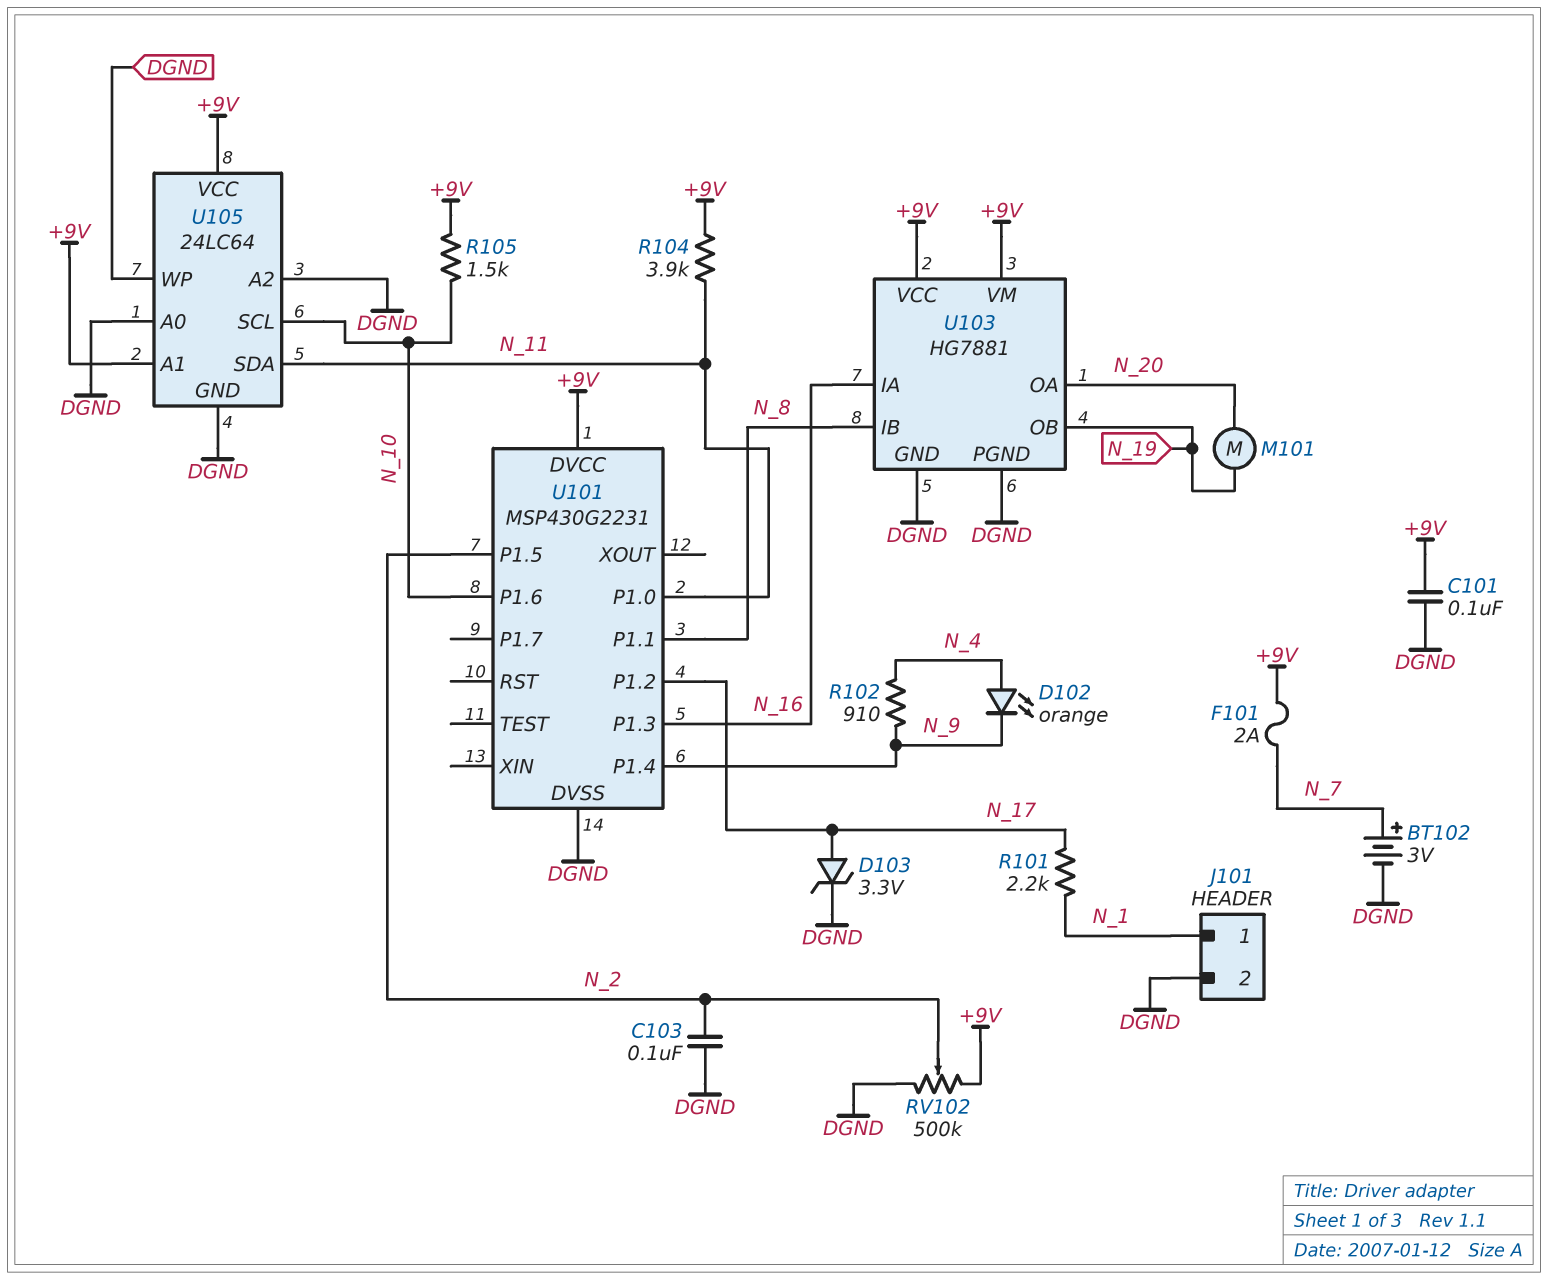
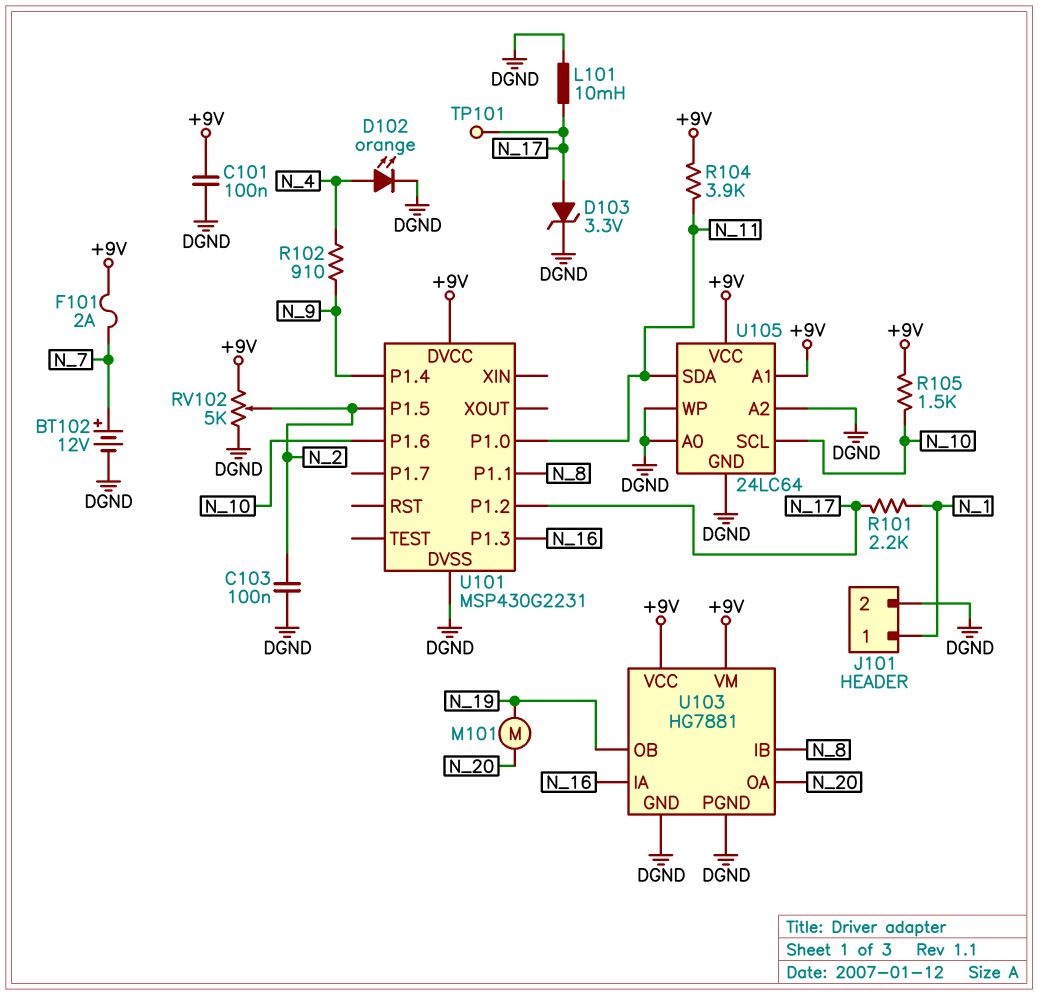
BT102: 3V (plus N_7, minus DGND) -> 12V (plus N_7, minus DGND)
D102: LED orange (A N_4, K N_9) -> LED orange (A N_4, K DGND)
L101: none -> 10mH (DGND, N_17)
RV102: 500k (+9V, DGND, wiper N_2) -> 5k (+9V, DGND, wiper N_2)
TP101: none -> test point (N_17)

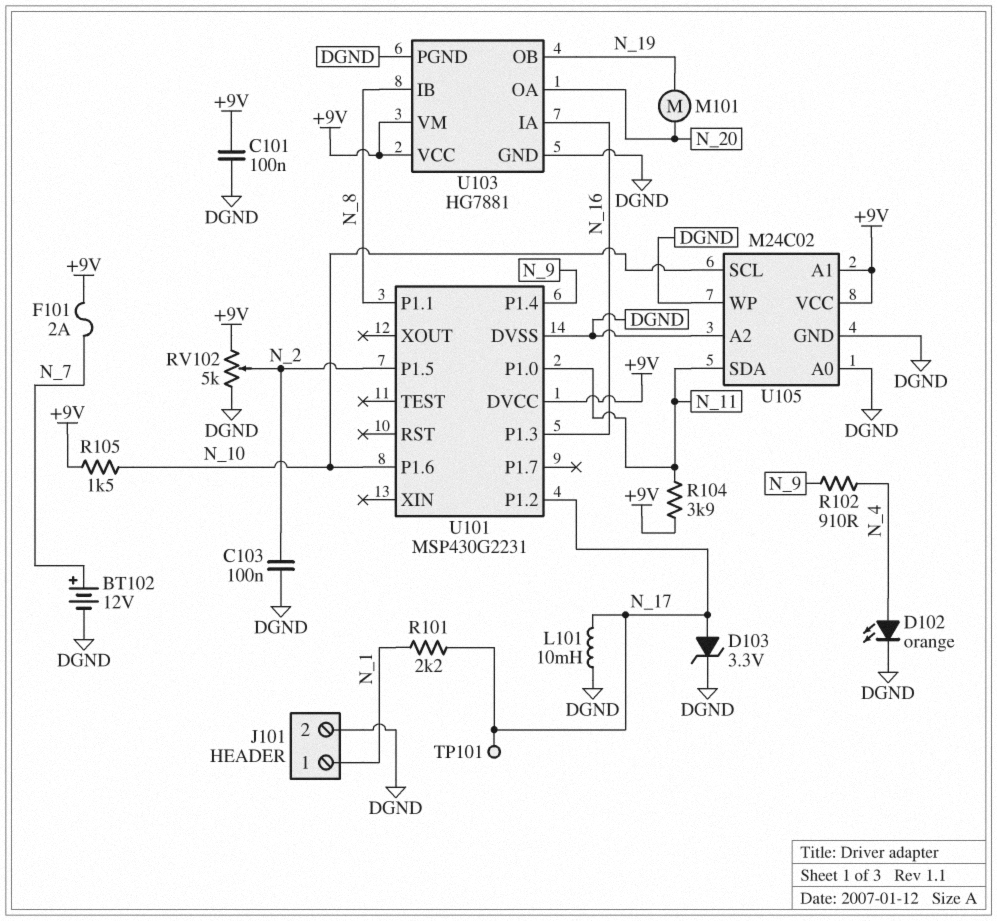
U105: 24LC64 -> M24C02

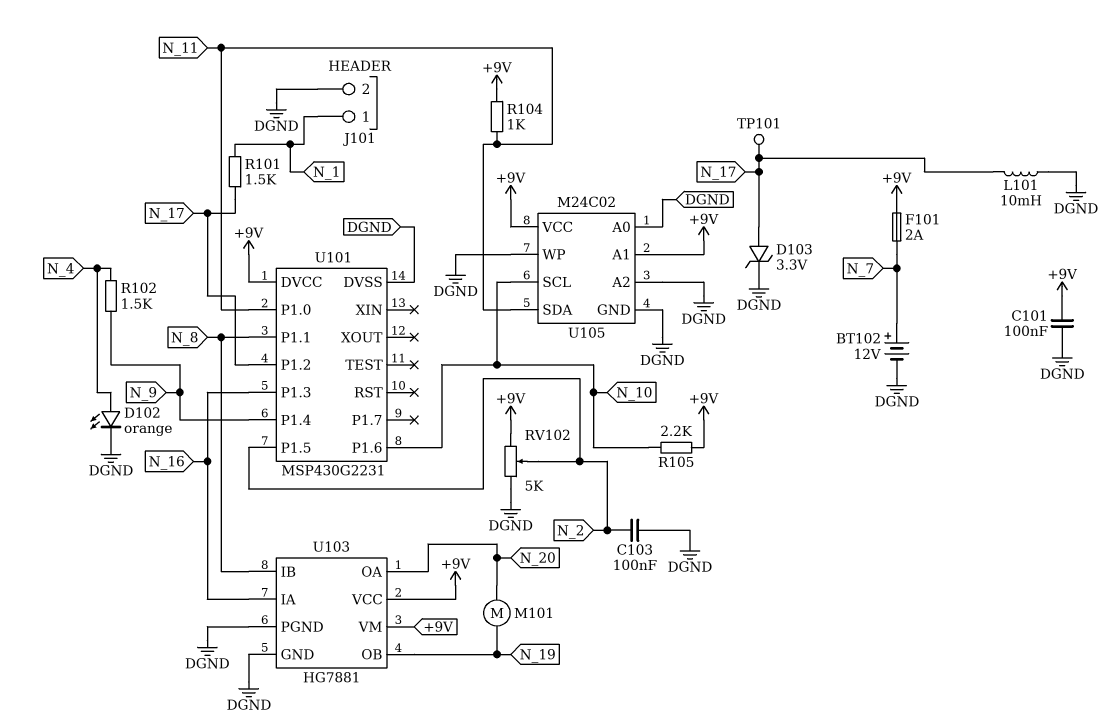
R101: 2.2k (N_1, N_17) -> 1.5k (N_1, N_17)
R102: 910 (N_4, N_9) -> 1.5k (N_4, N_9)
R104: 3.9k (+9V, N_11) -> 1k (+9V, N_11)
R105: 1.5k (+9V, N_10) -> 2.2k (+9V, N_10)

